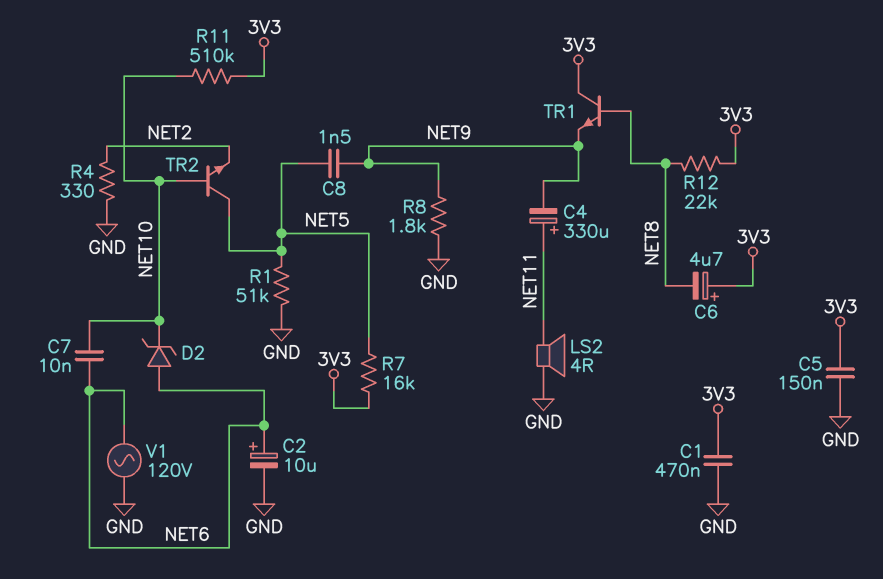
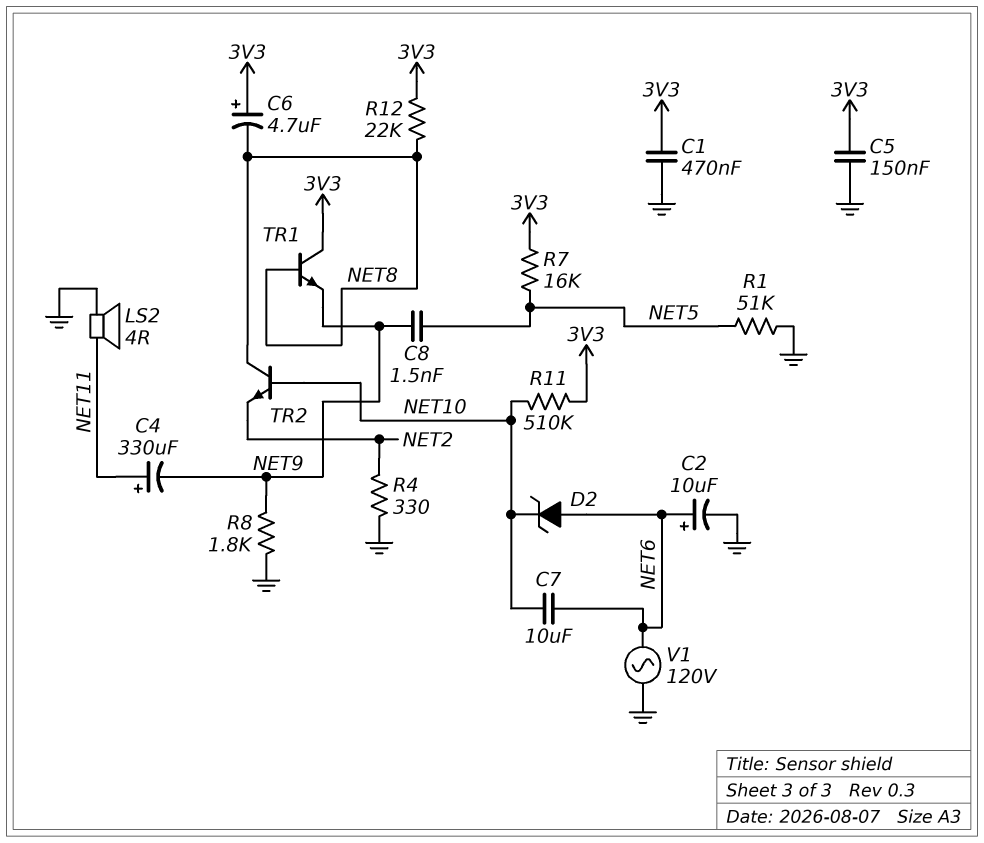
C7: 10nF (NET6, NET10) -> 10uF (NET6, NET10)
TR2: NPN (B NET10, C NET5, E NET2) -> NPN (B NET10, C NET8, E NET2)

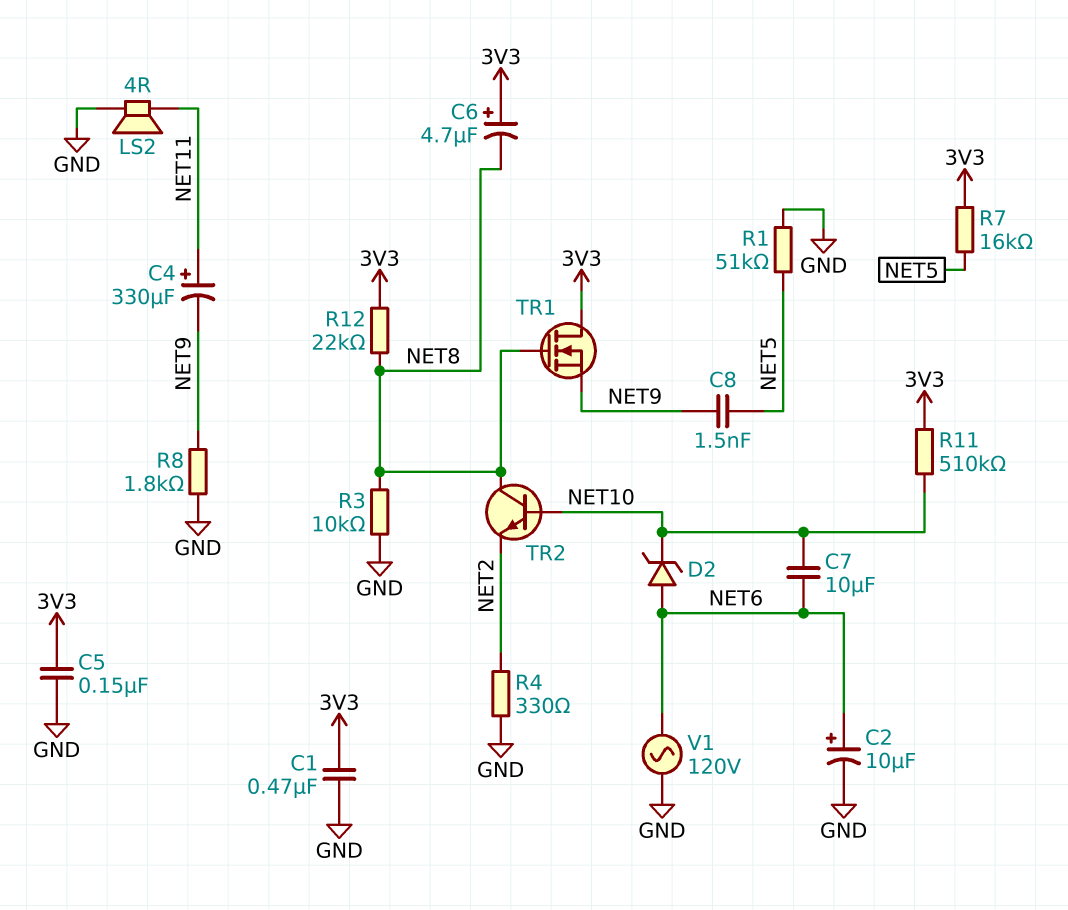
R3: none -> 10k (GND, NET8)
TR1: NPN (B NET8, C 3V3, E NET9) -> NMOS (G NET8, D 3V3, S NET9)

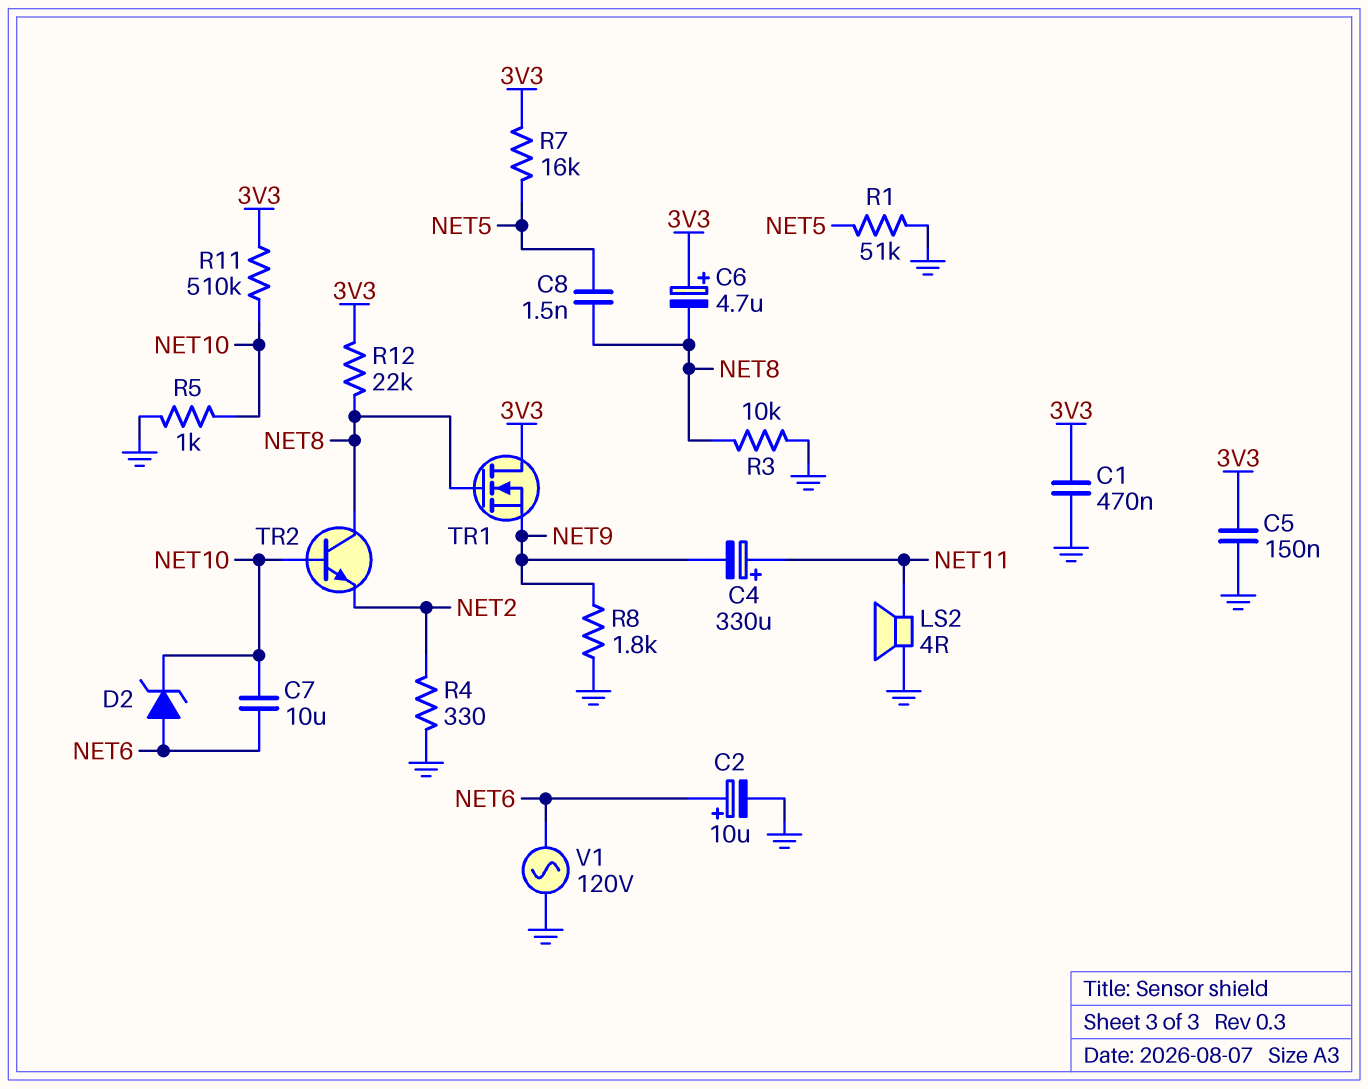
C8: 1.5nF (NET5, NET9) -> 1.5nF (NET5, NET8)
R5: none -> 1k (GND, NET10)

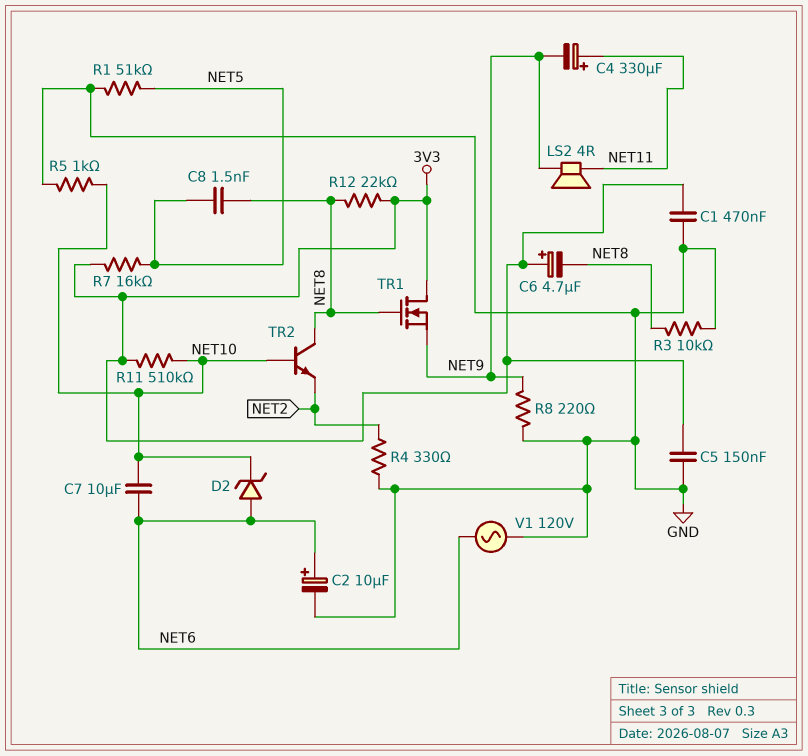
LS2: speaker 4R (GND, NET11) -> speaker 4R (NET9, NET11)
R8: 1.8k (GND, NET9) -> 220 (GND, NET9)

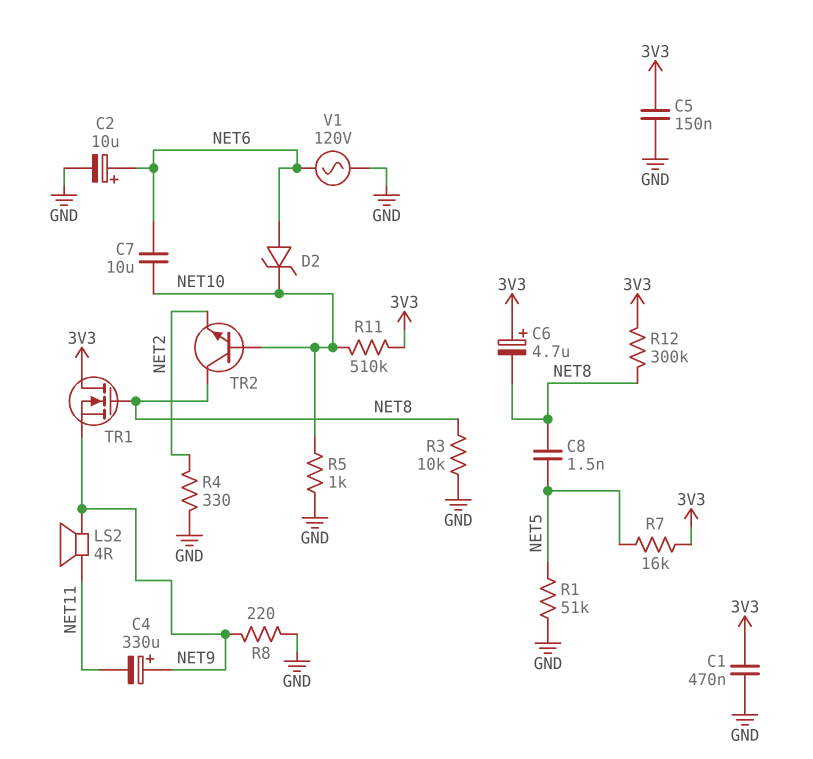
C4: 330uF (plus NET11, minus NET9) -> 330uF (plus NET9, minus NET11)
R12: 22k (3V3, NET8) -> 300k (3V3, NET8)

